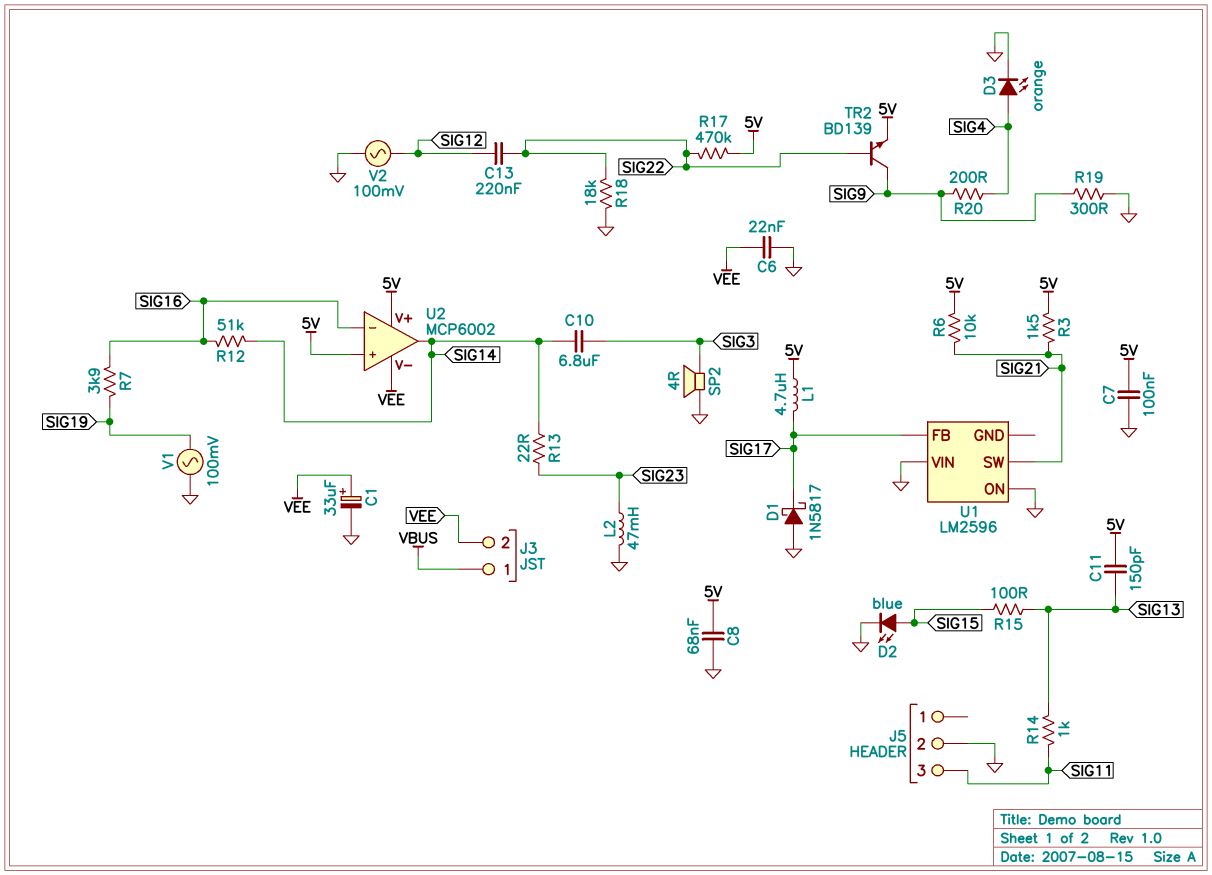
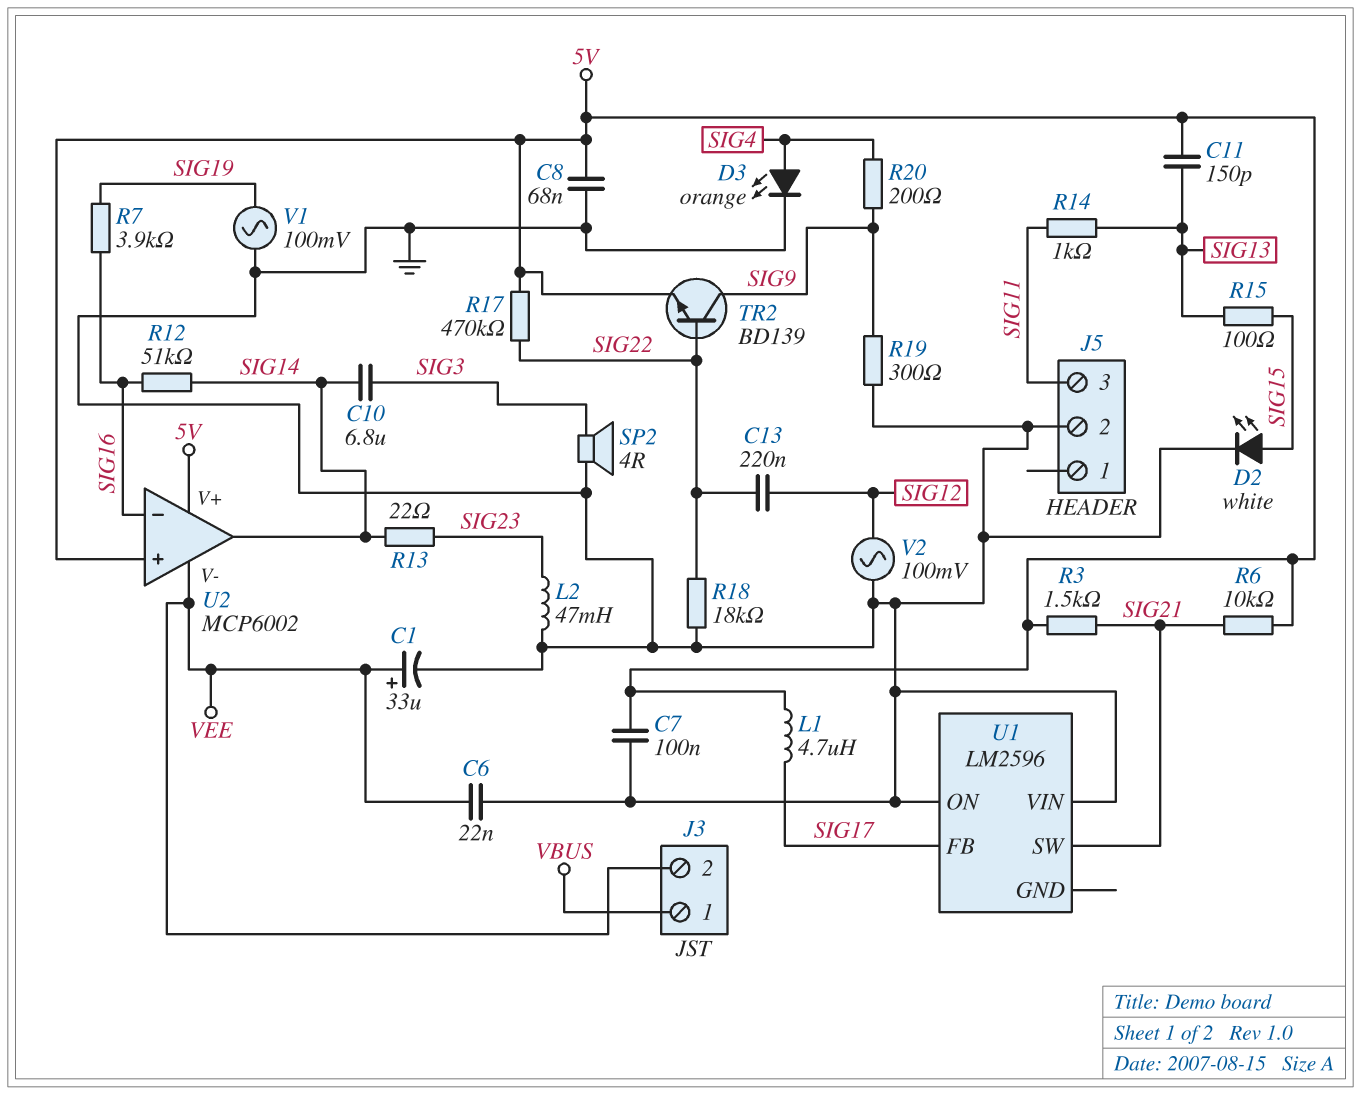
D1: schottky 1N5817 (A GND, K SIG17) -> none
D2: LED blue (A SIG15, K GND) -> LED white (A SIG15, K GND)

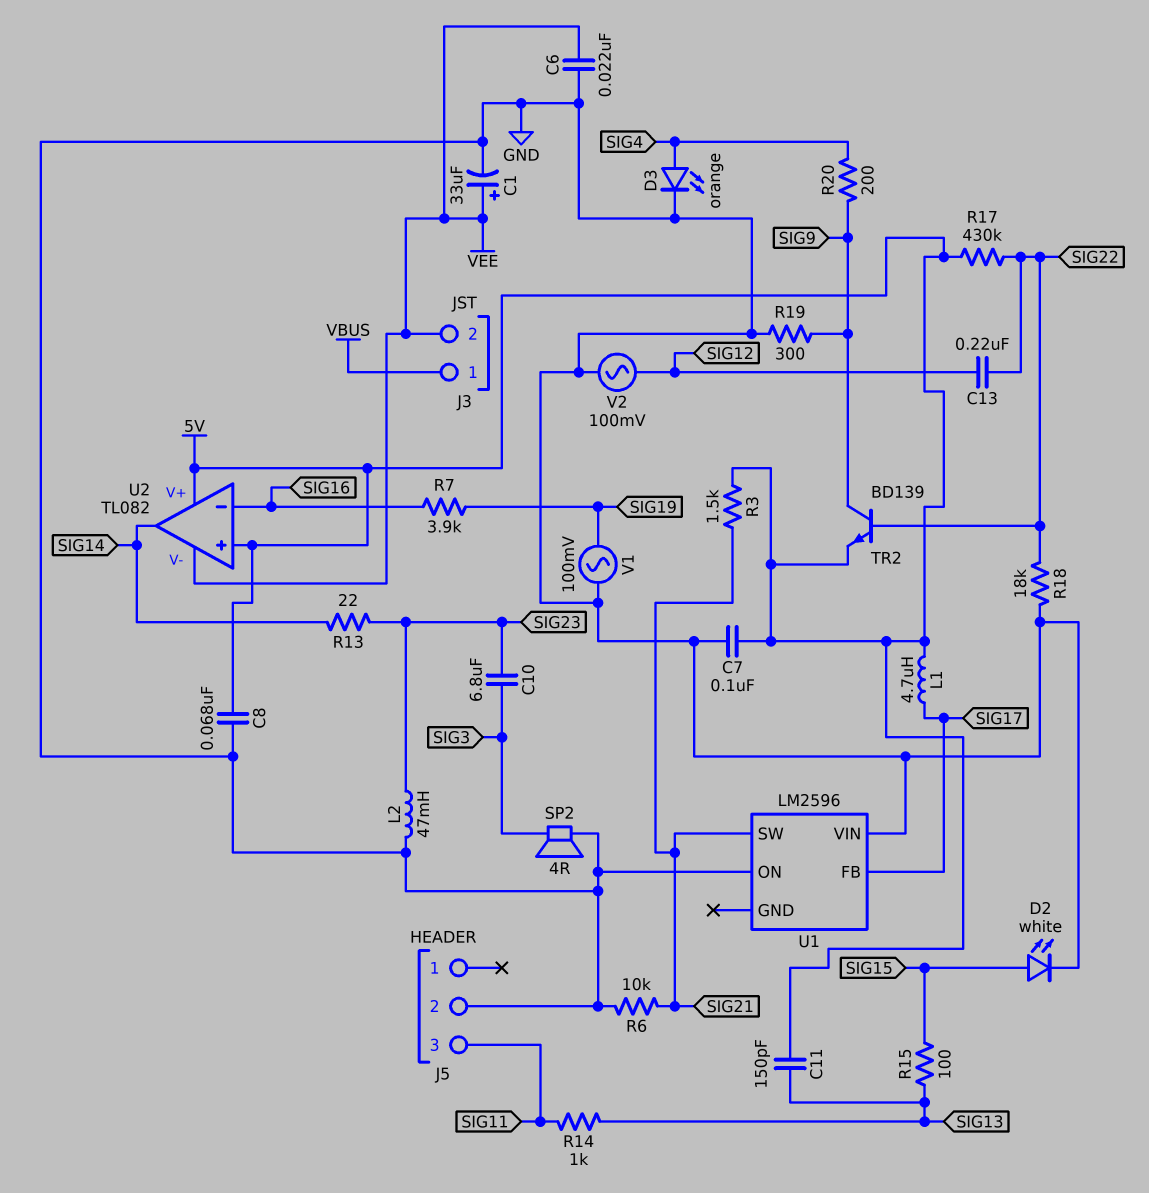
C10: 6.8uF (SIG3, SIG14) -> 6.8uF (SIG3, SIG23)
R6: 10k (5V, SIG21) -> 10k (GND, SIG21)
R12: 51k (SIG14, SIG16) -> none
R17: 470k (5V, SIG22) -> 430k (5V, SIG22)
U2: MCP6002 -> TL082

